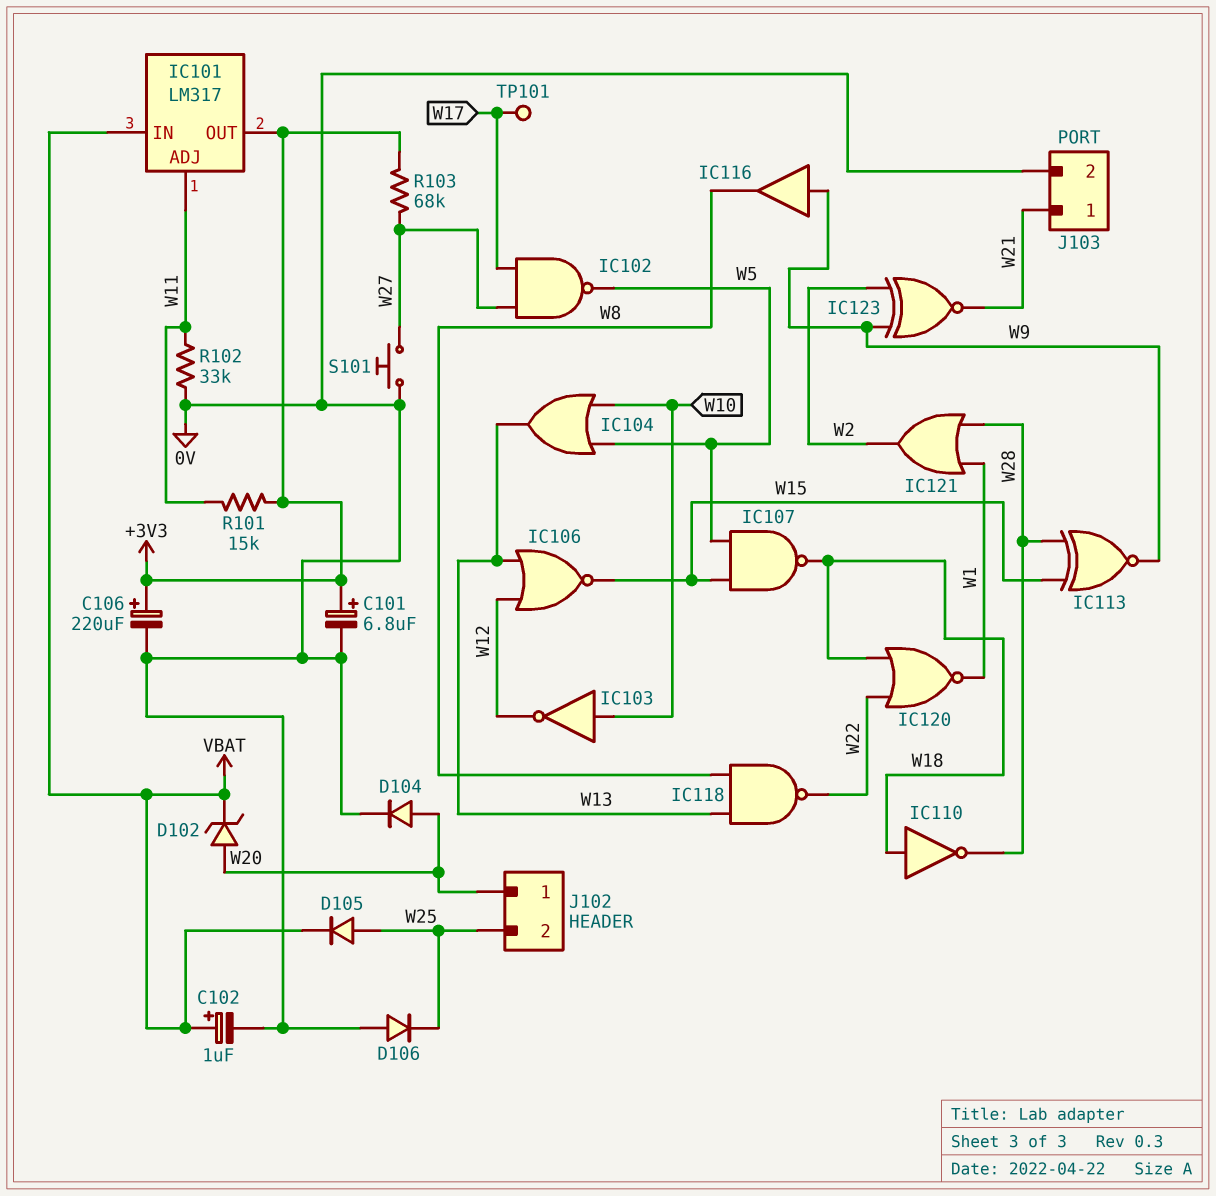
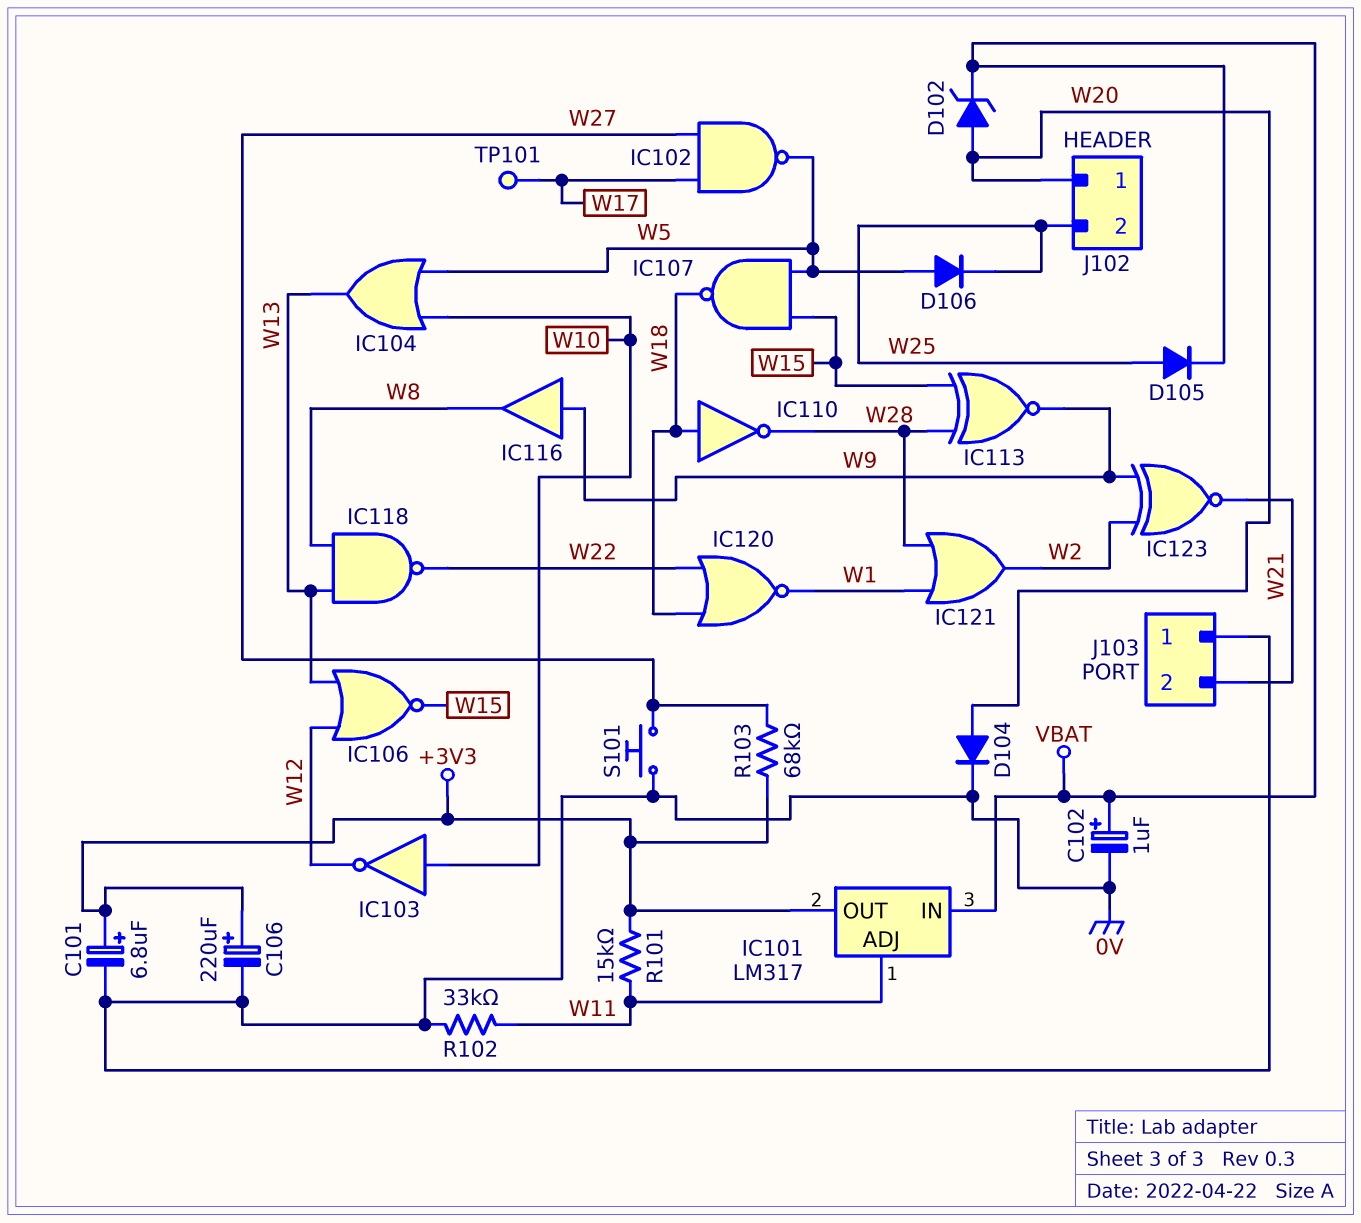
D106: diode (A 0V, K W25) -> diode (A W5, K W25)
J103 pin 1: W21 -> 0V
J103 pin 2: 0V -> W21

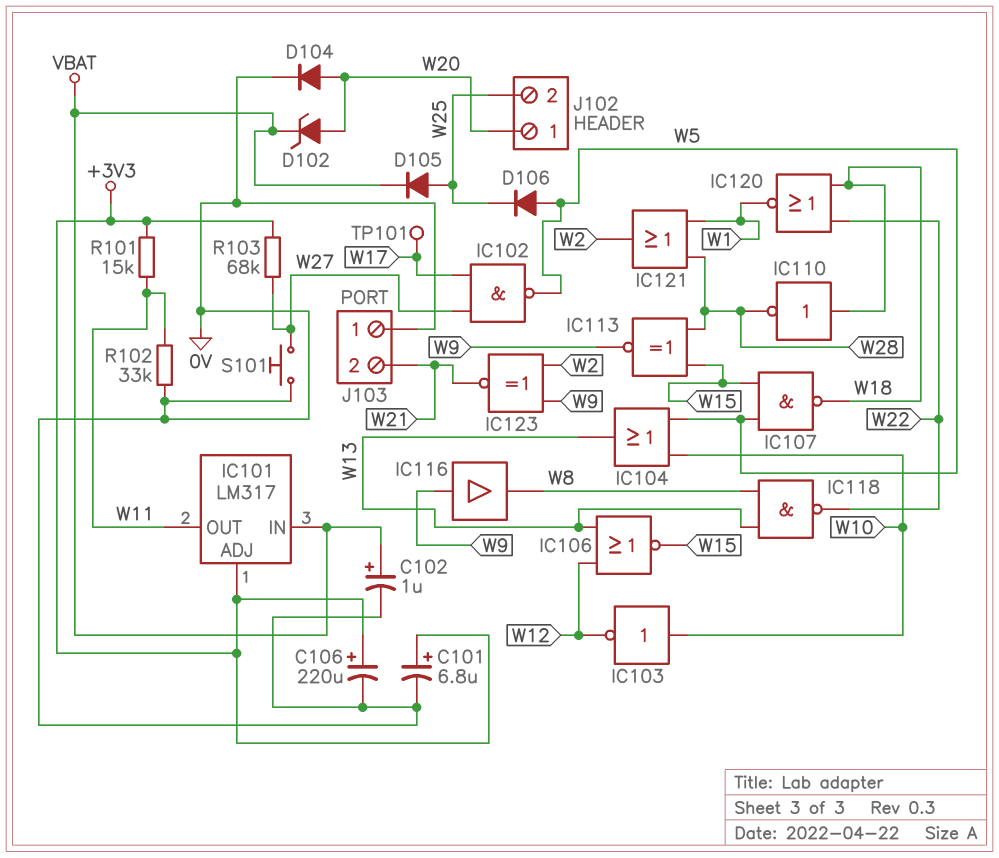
IC101 pin ADJ: W11 -> +3V3
IC101 pin OUT: +3V3 -> W11

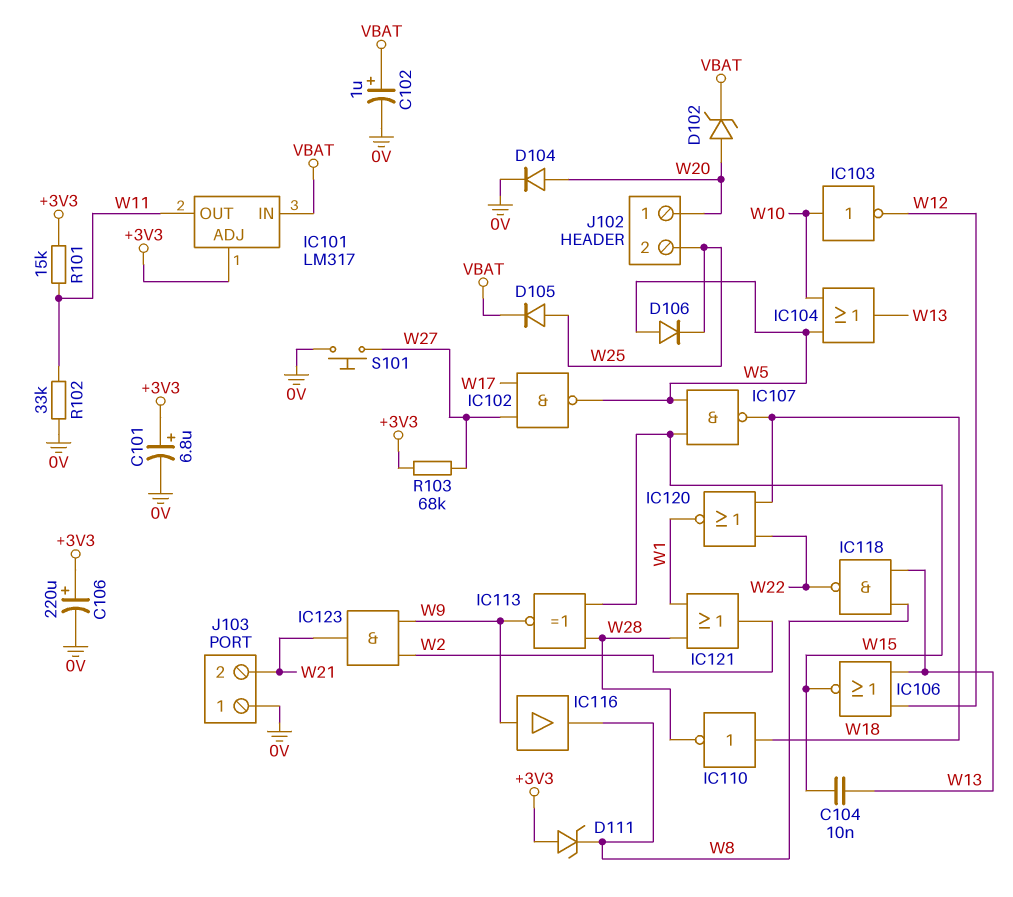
C104: none -> 10nF (W13, W15)
D111: none -> zener (A +3V3, K W8)
IC123: XNOR (in W2, in W9, out W21) -> AND (in W2, in W9, out W21)
TP101: test point (W17) -> none

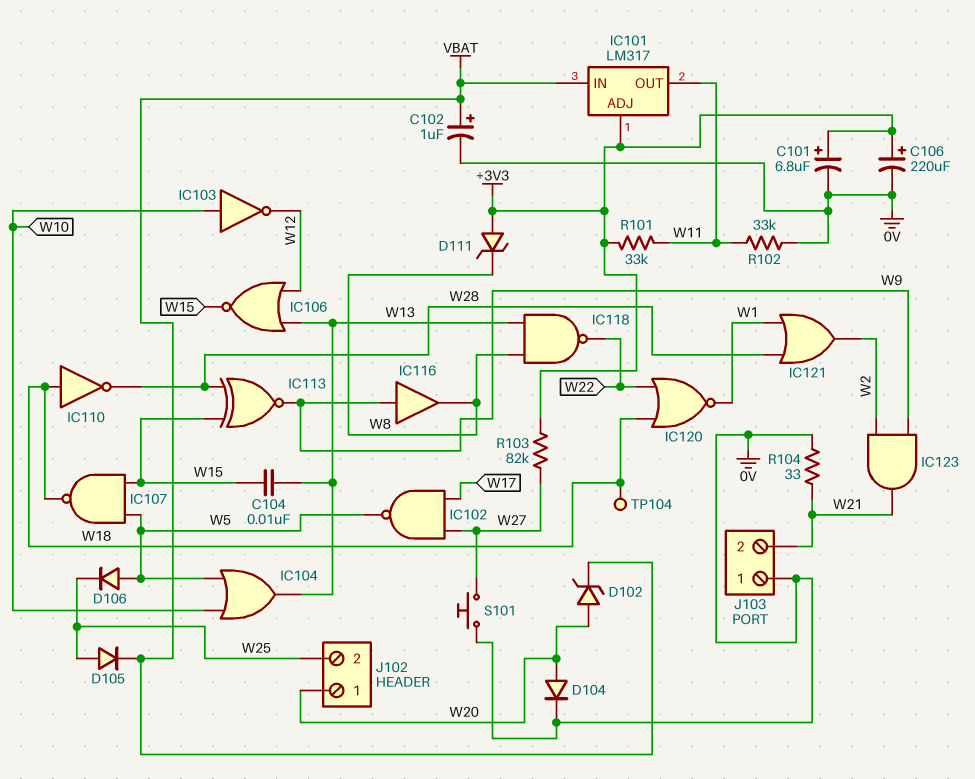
R101: 15k (+3V3, W11) -> 33k (+3V3, W11)
R103: 68k (+3V3, W27) -> 82k (+3V3, W27)
R104: none -> 33 (0V, W21)
TP104: none -> test point (W18)

